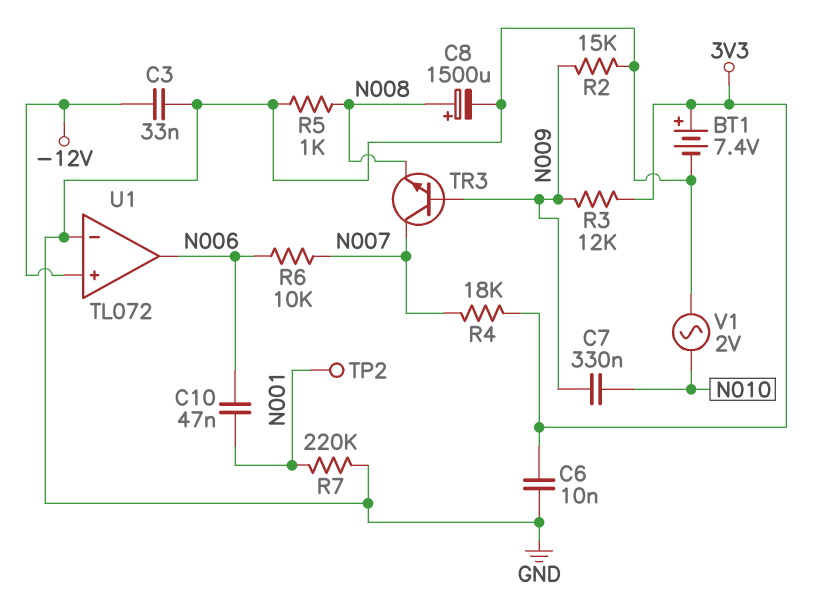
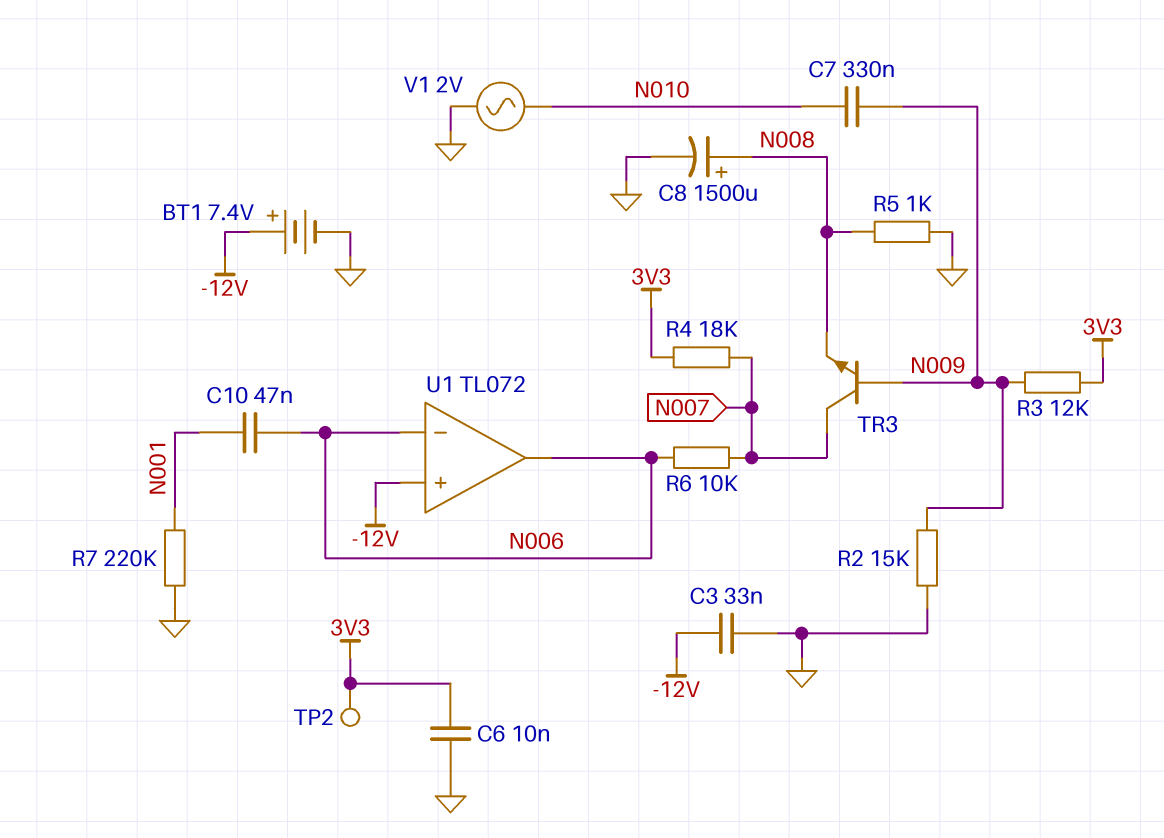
BT1: 7.4V (plus 3V3, minus GND) -> 7.4V (plus -12V, minus GND)
TP2: test point (N001) -> test point (3V3)
U1 pin in-: GND -> N006

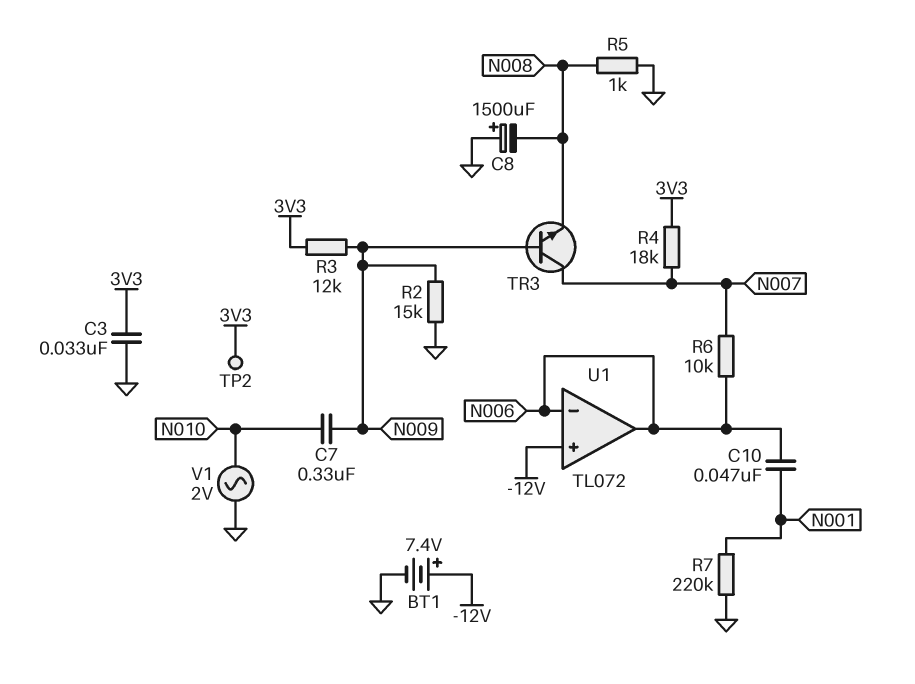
C3: 33nF (-12V, GND) -> 33nF (3V3, GND)
C6: 10nF (3V3, GND) -> none
C8: 1500uF (plus N008, minus GND) -> 1500uF (plus GND, minus N008)

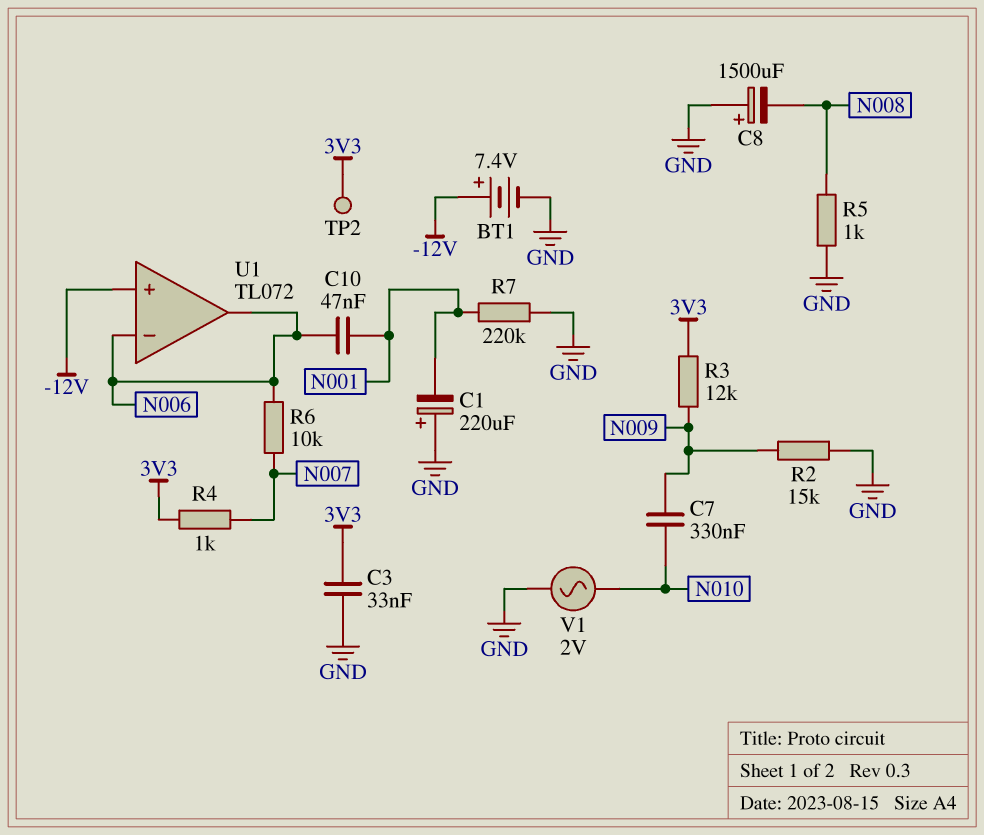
C1: none -> 220uF (plus GND, minus N001)
R4: 18k (3V3, N007) -> 1k (3V3, N007)
TR3: NPN (B N009, C N007, E N008) -> none

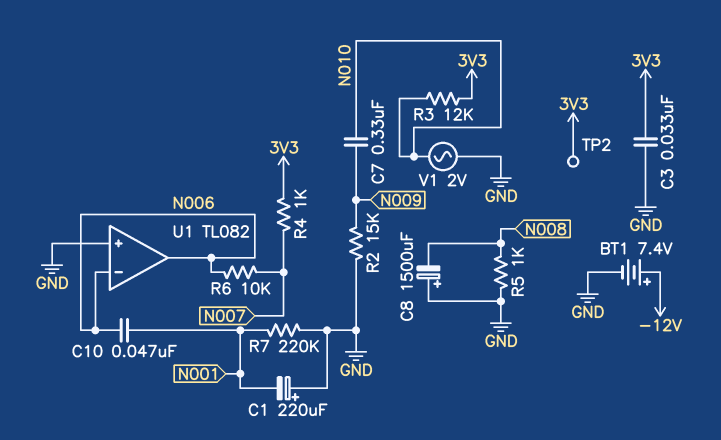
R3: 12k (3V3, N009) -> 12k (3V3, N010)
U1: TL072 -> TL082
U1 pin in+: -12V -> GND

